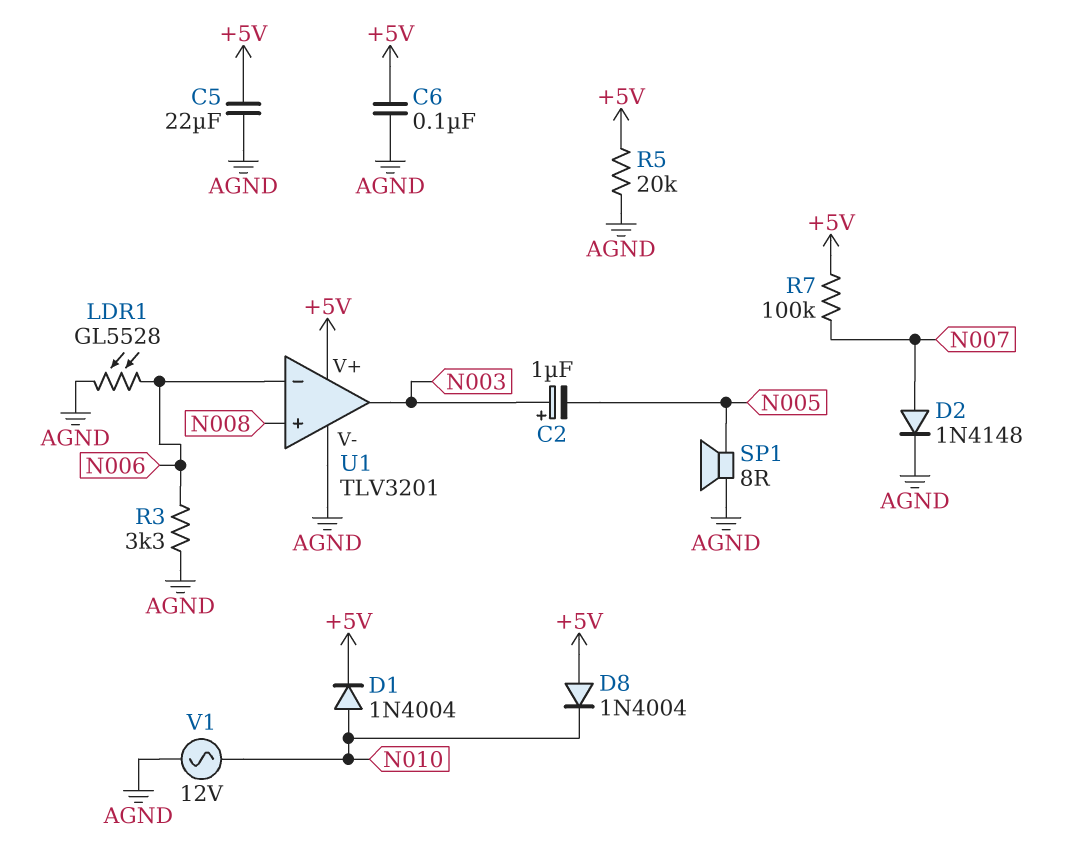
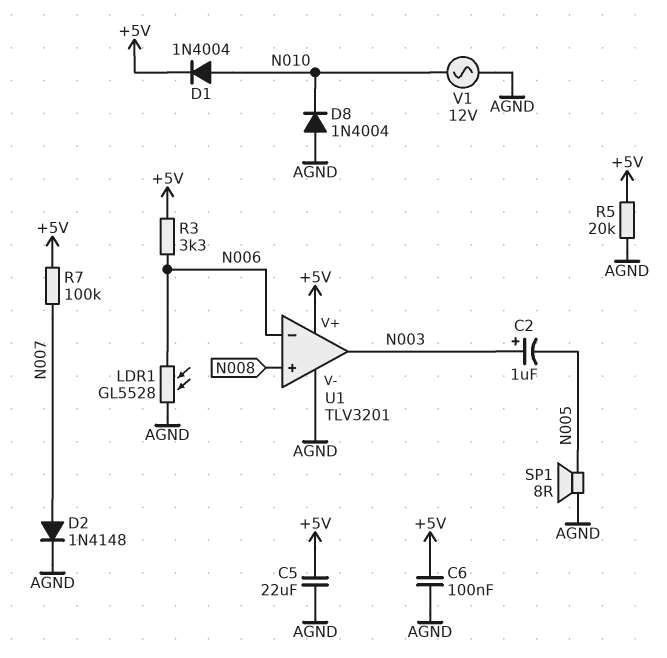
D8: diode 1N4004 (A +5V, K N010) -> diode 1N4004 (A AGND, K N010)
R3: 3.3k (AGND, N006) -> 3.3k (+5V, N006)

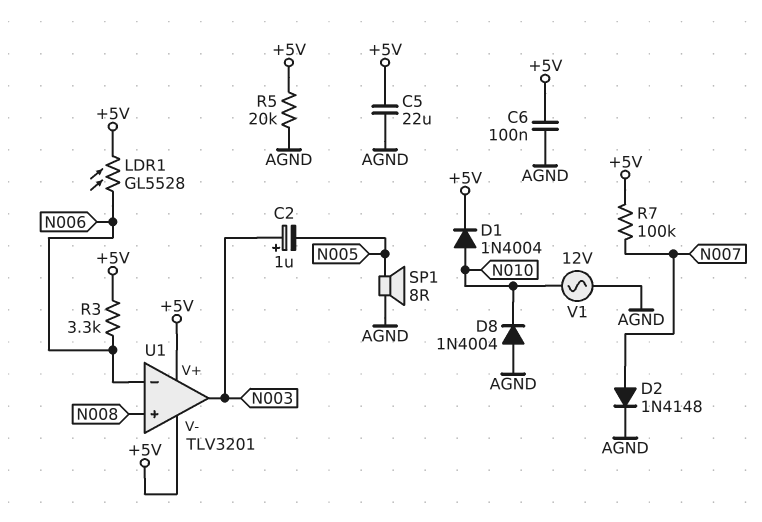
LDR1: GL5528 (AGND, N006) -> GL5528 (+5V, N006)
U1 pin V-: AGND -> +5V

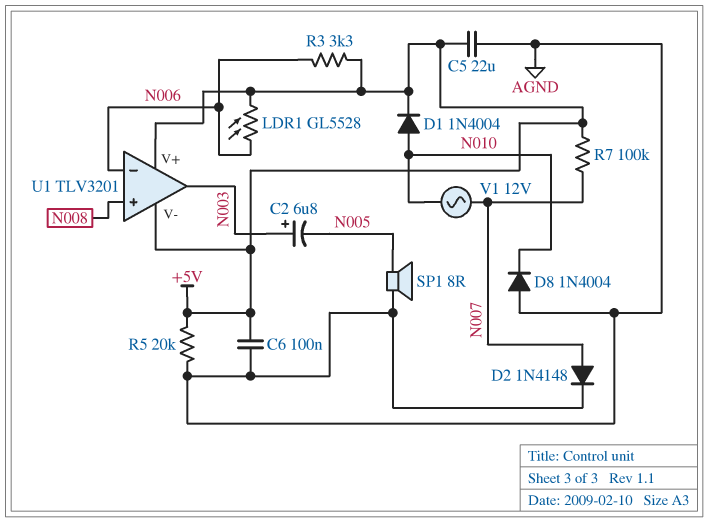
C2: 1uF (plus N003, minus N005) -> 6.8uF (plus N003, minus N005)
V1: AC 12V (AGND, N010) -> AC 12V (N007, N010)

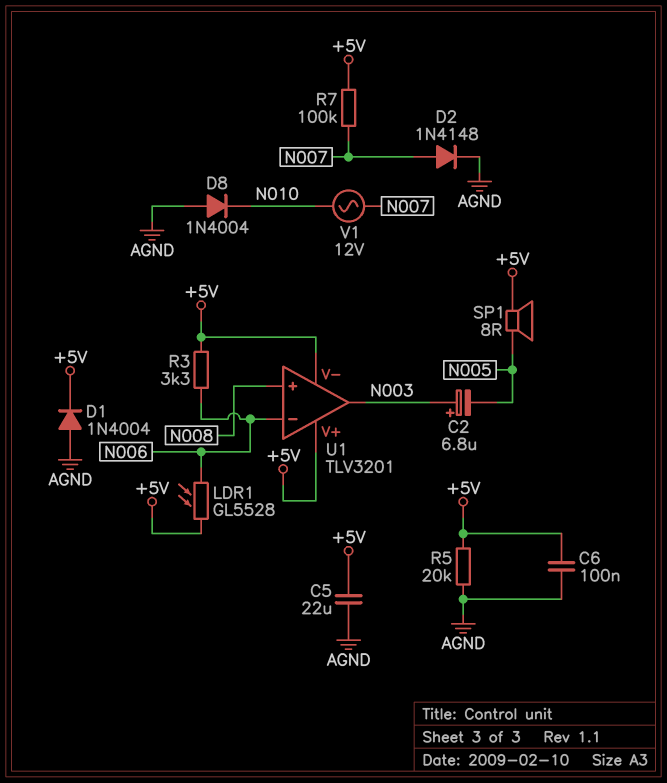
D1: diode 1N4004 (A N010, K +5V) -> diode 1N4004 (A AGND, K +5V)
SP1: speaker 8R (AGND, N005) -> speaker 8R (+5V, N005)

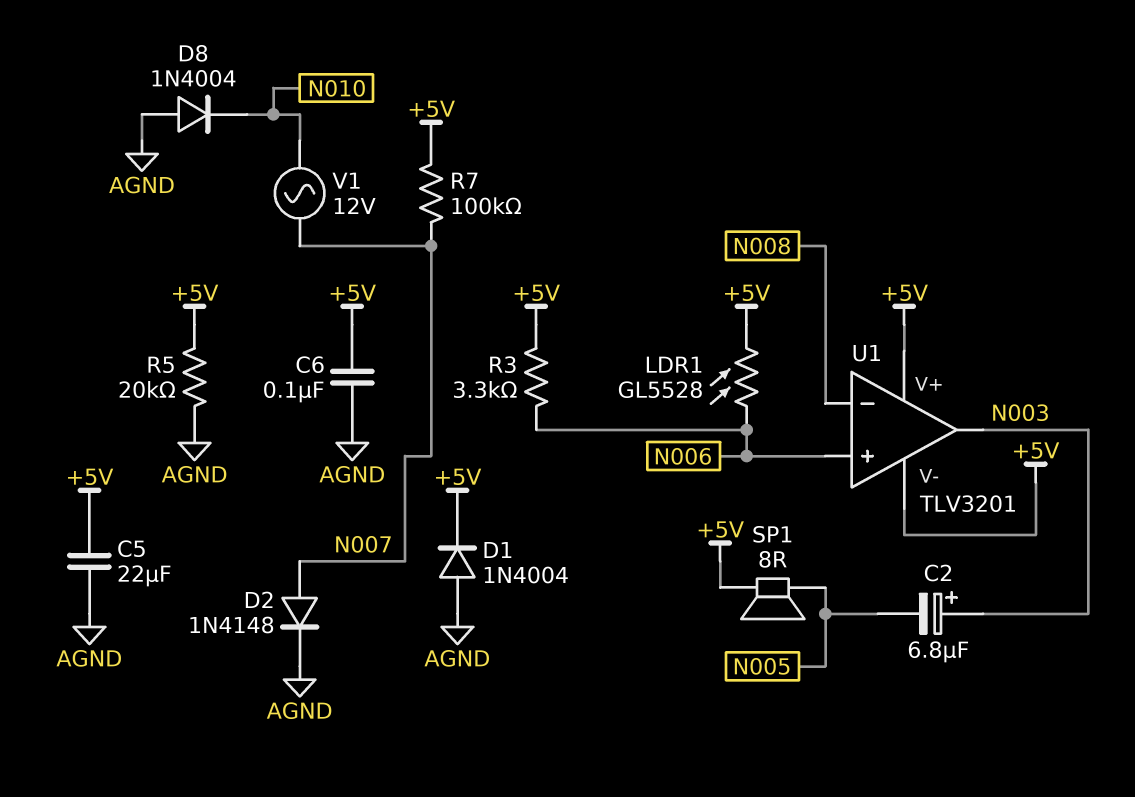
U1 pin in+: N008 -> N006
U1 pin in-: N006 -> N008

